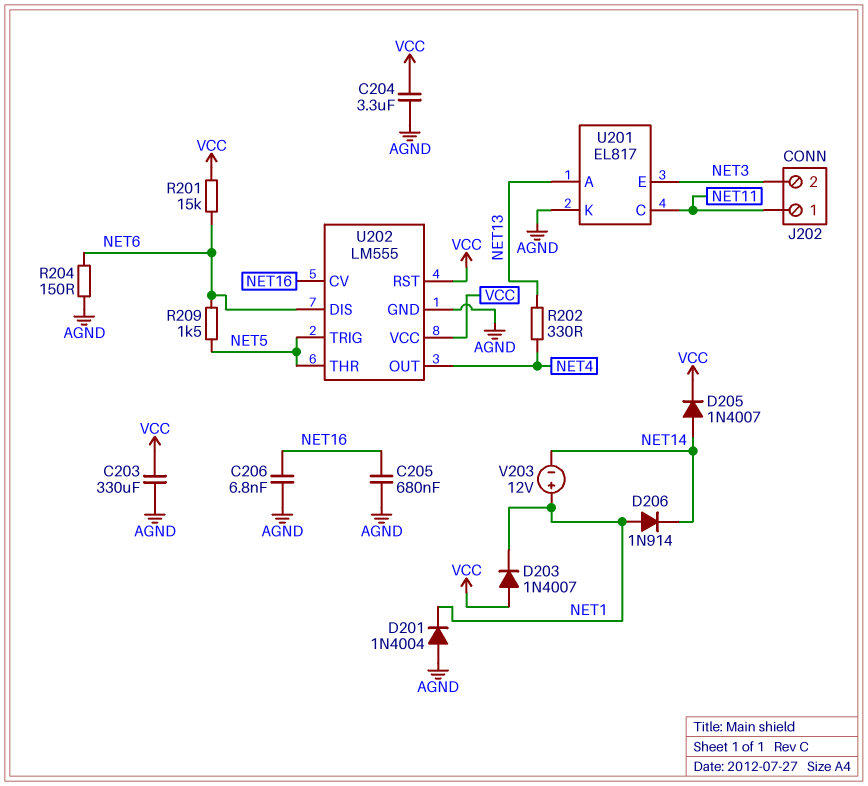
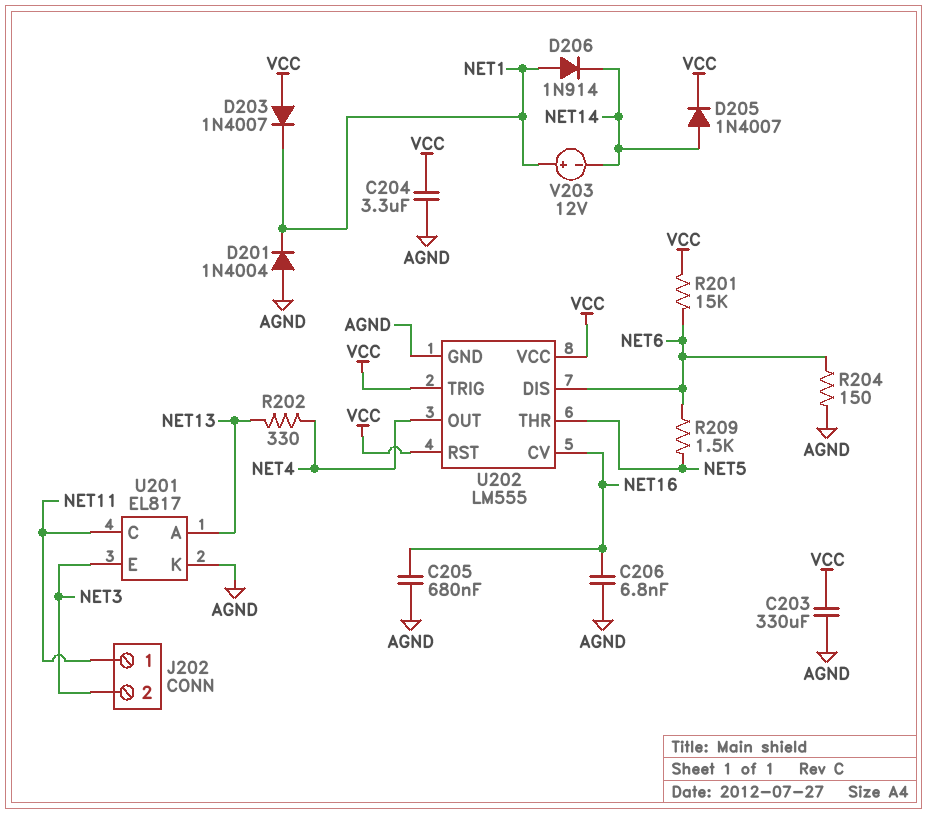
U202 pin TRIG: NET5 -> VCC

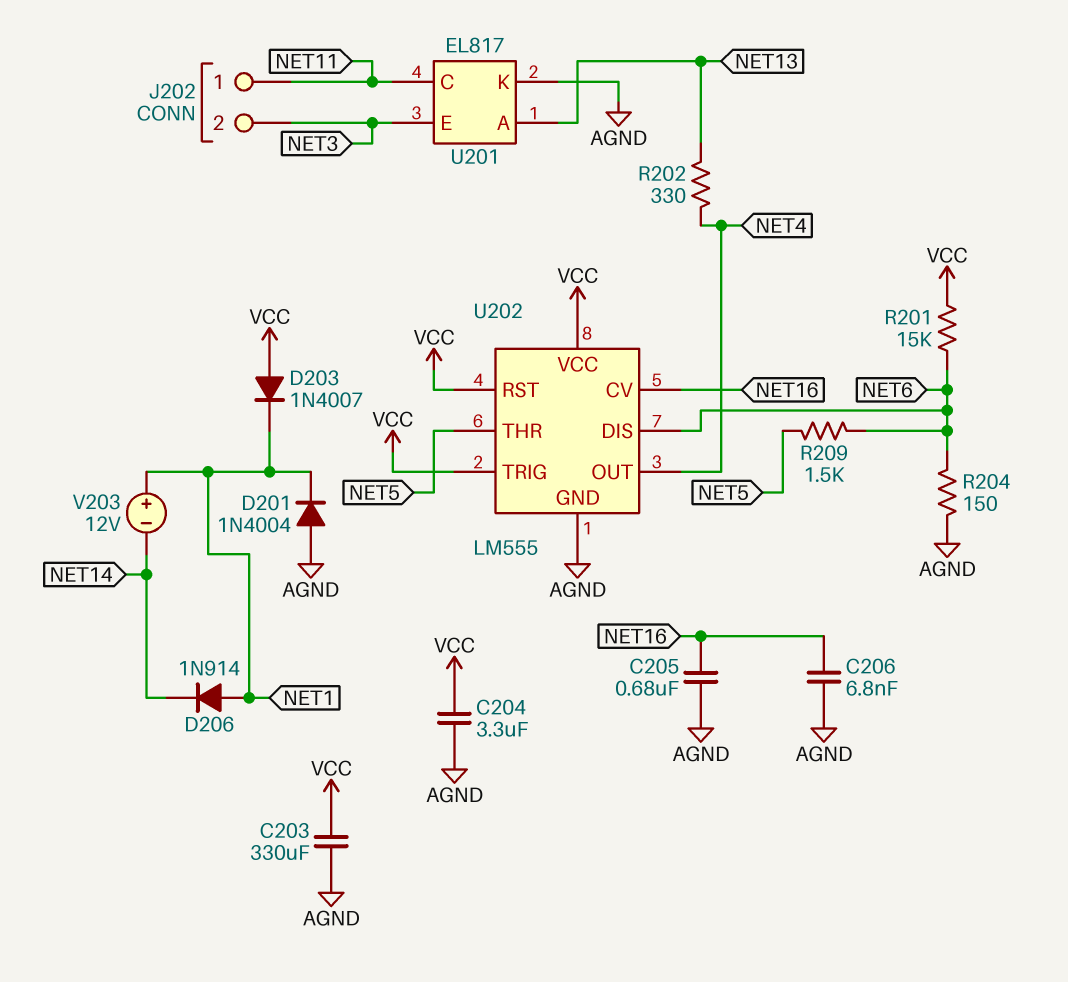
D205: diode 1N4007 (A NET14, K VCC) -> none

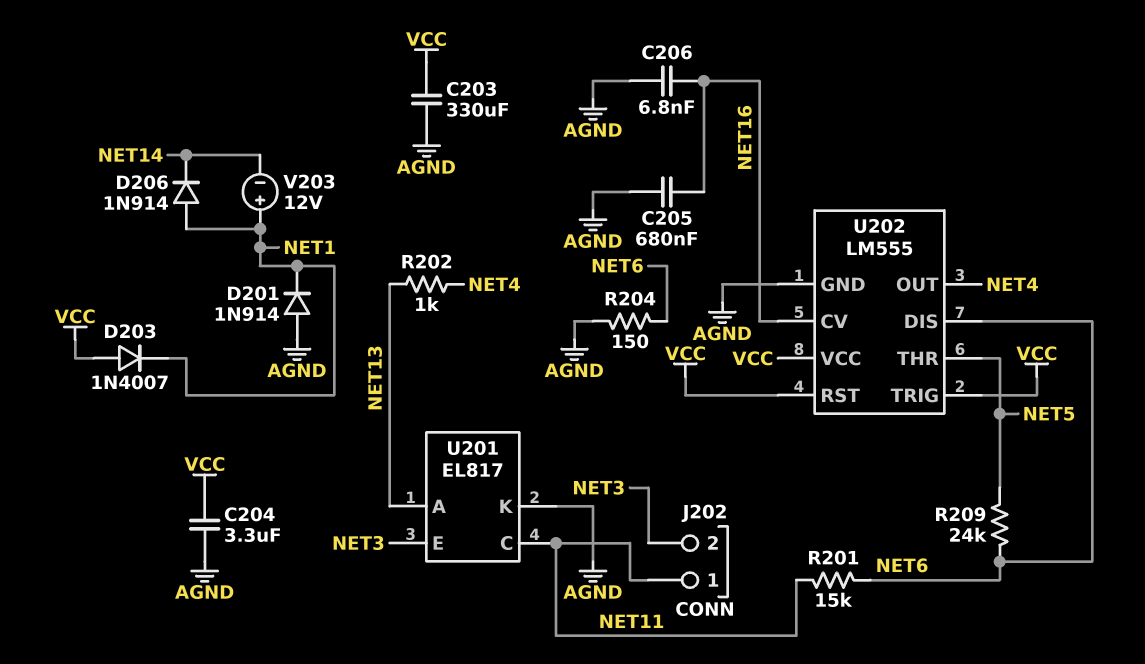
D201: diode 1N4004 (A AGND, K NET1) -> diode 1N914 (A AGND, K NET1)
R201: 15k (NET6, VCC) -> 15k (NET6, NET11)
R202: 330 (NET4, NET13) -> 1k (NET4, NET13)
R209: 1.5k (NET5, NET6) -> 24k (NET5, NET6)

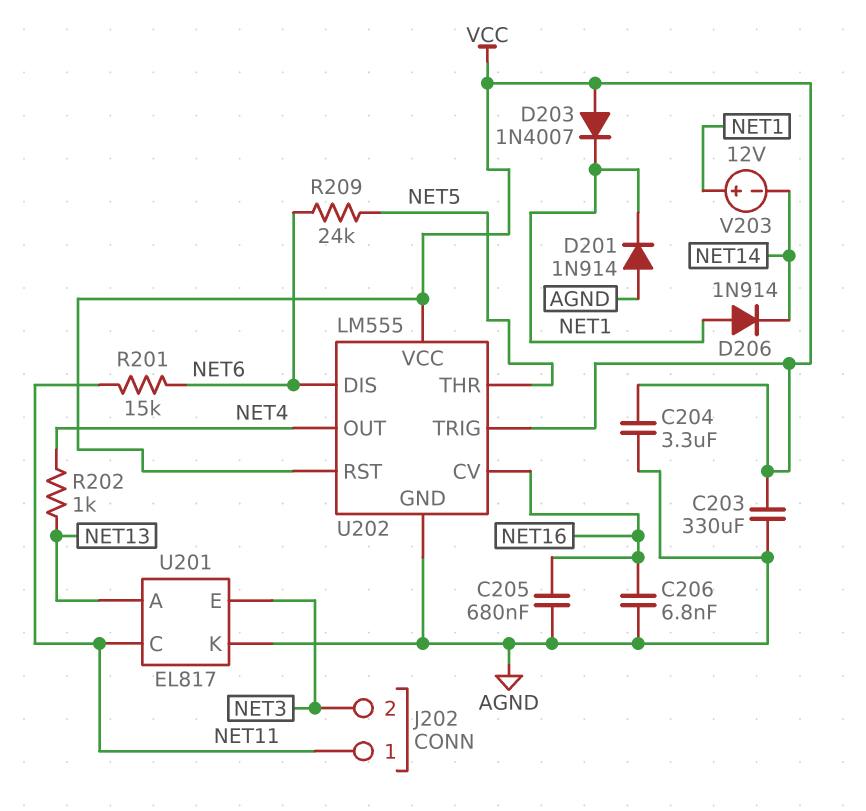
R204: 150 (AGND, NET6) -> none

